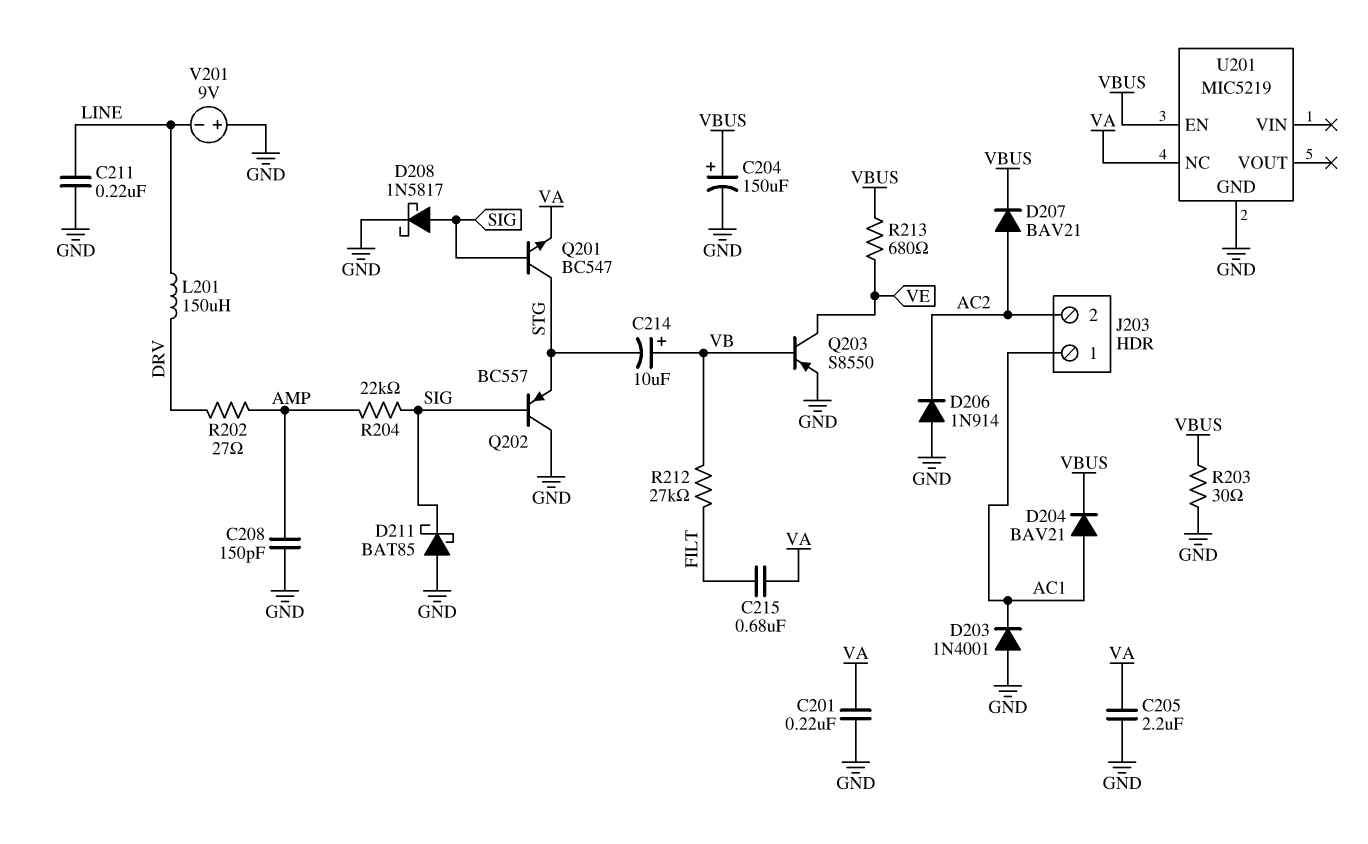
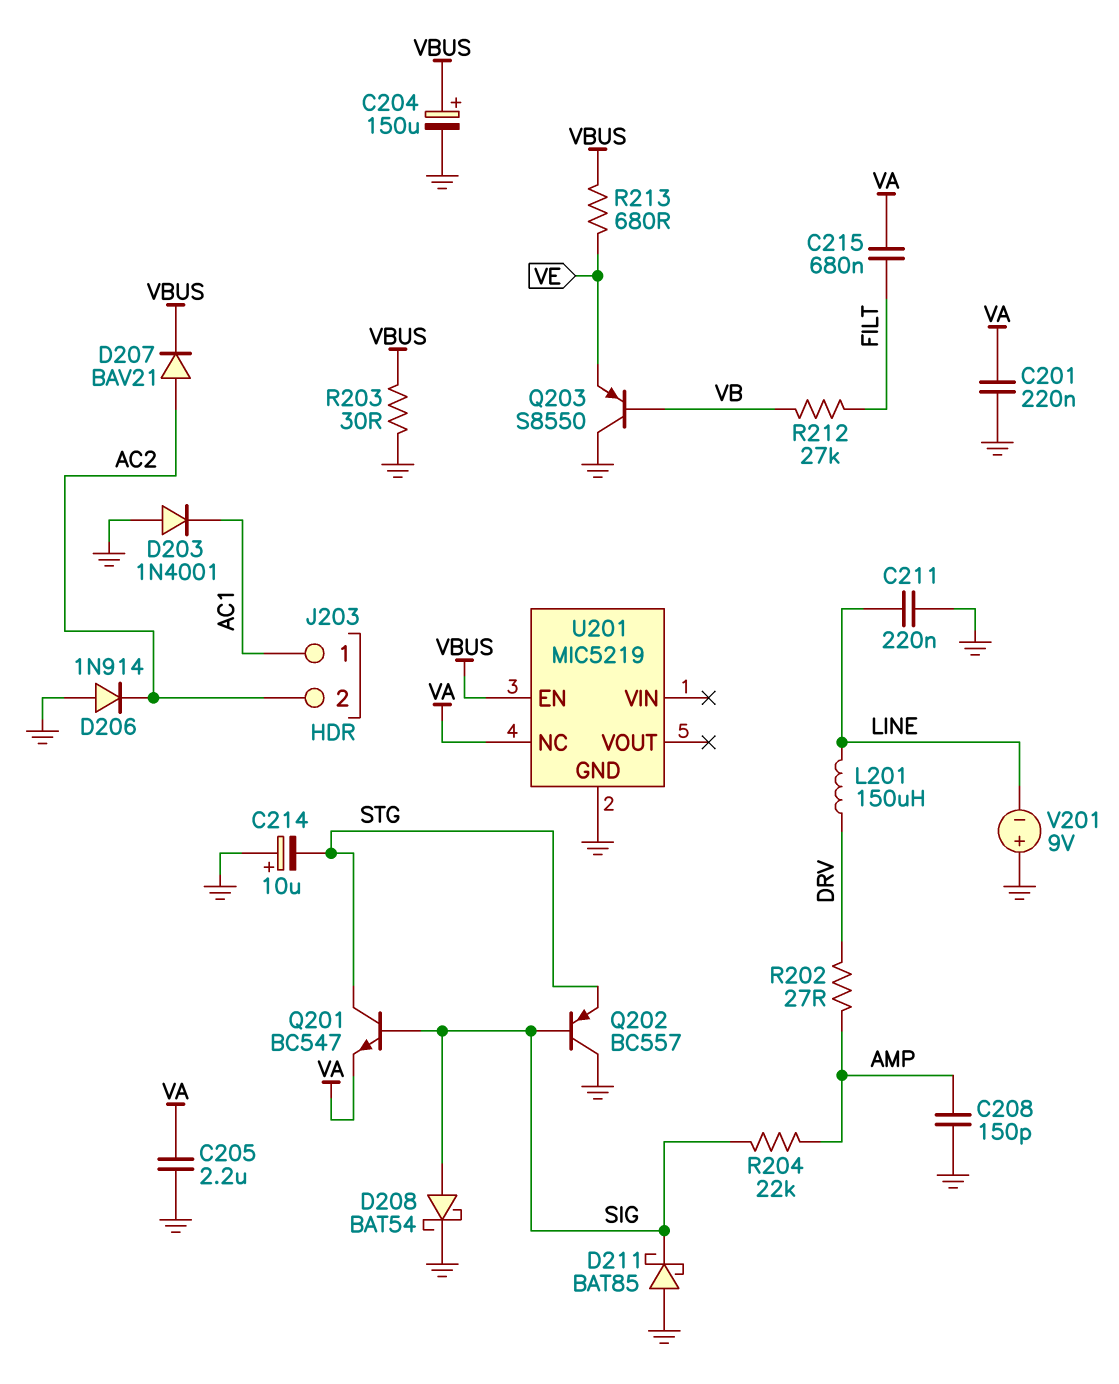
C214: 10uF (plus VB, minus STG) -> 10uF (plus GND, minus STG)
D204: diode BAV21 (A AC1, K VBUS) -> none
D208: schottky 1N5817 (A SIG, K GND) -> schottky BAT54 (A SIG, K GND)
Q203: PNP S8550 (B VB, C VE, E GND) -> PNP S8550 (B VB, C GND, E VE)

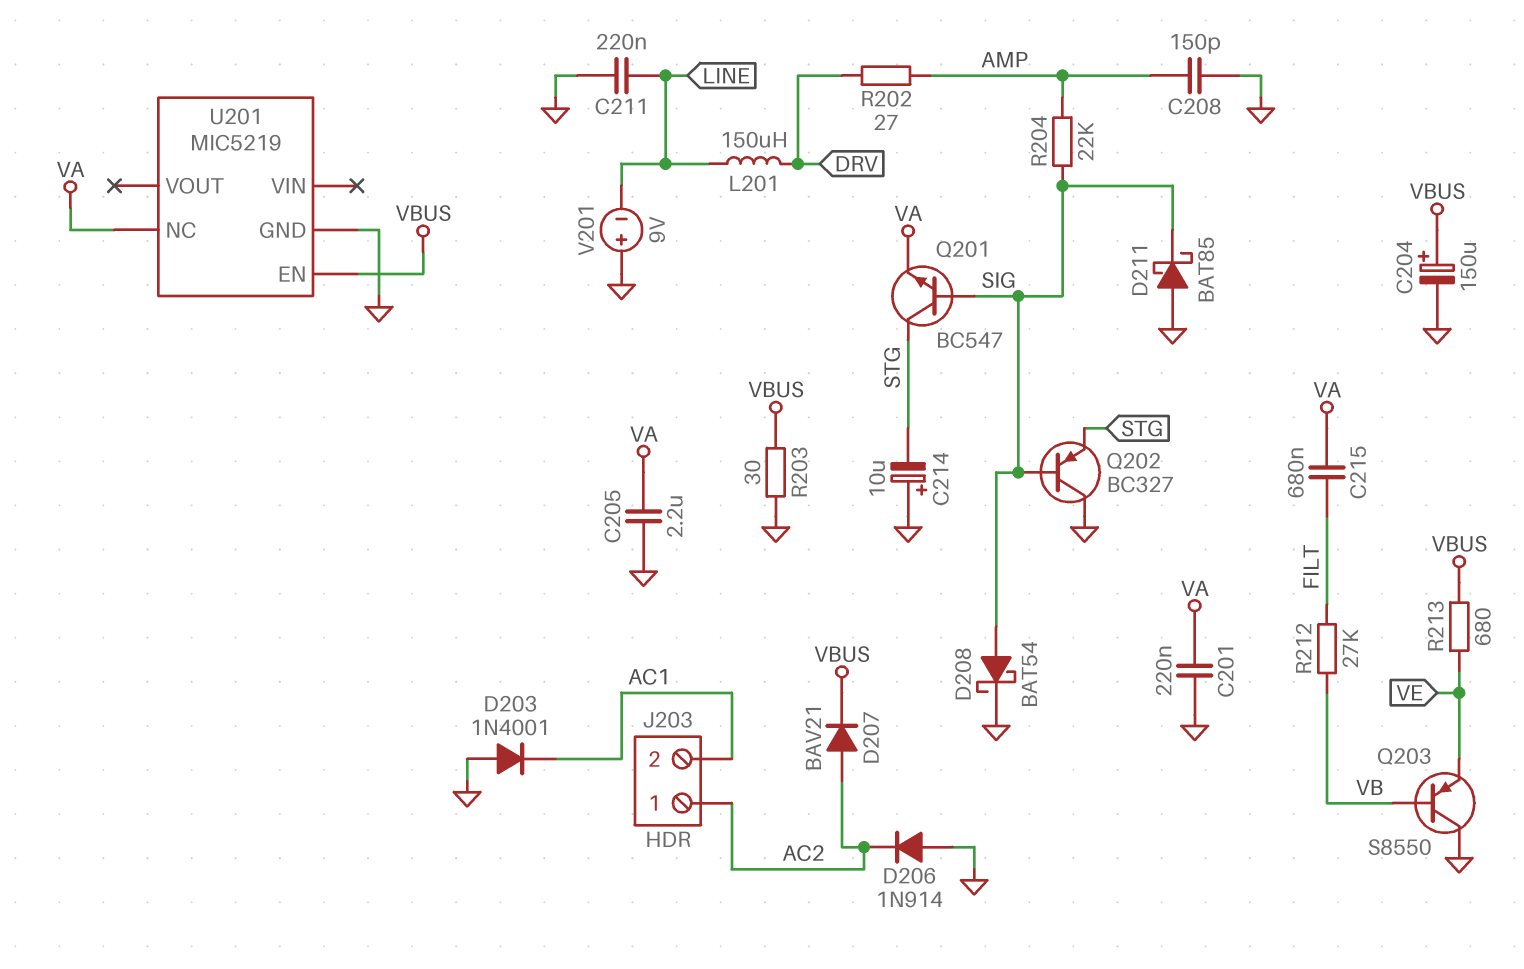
J203 pin 1: AC1 -> AC2
J203 pin 2: AC2 -> AC1
Q202: PNP BC557 (B SIG, C GND, E STG) -> PNP BC327 (B SIG, C GND, E STG)

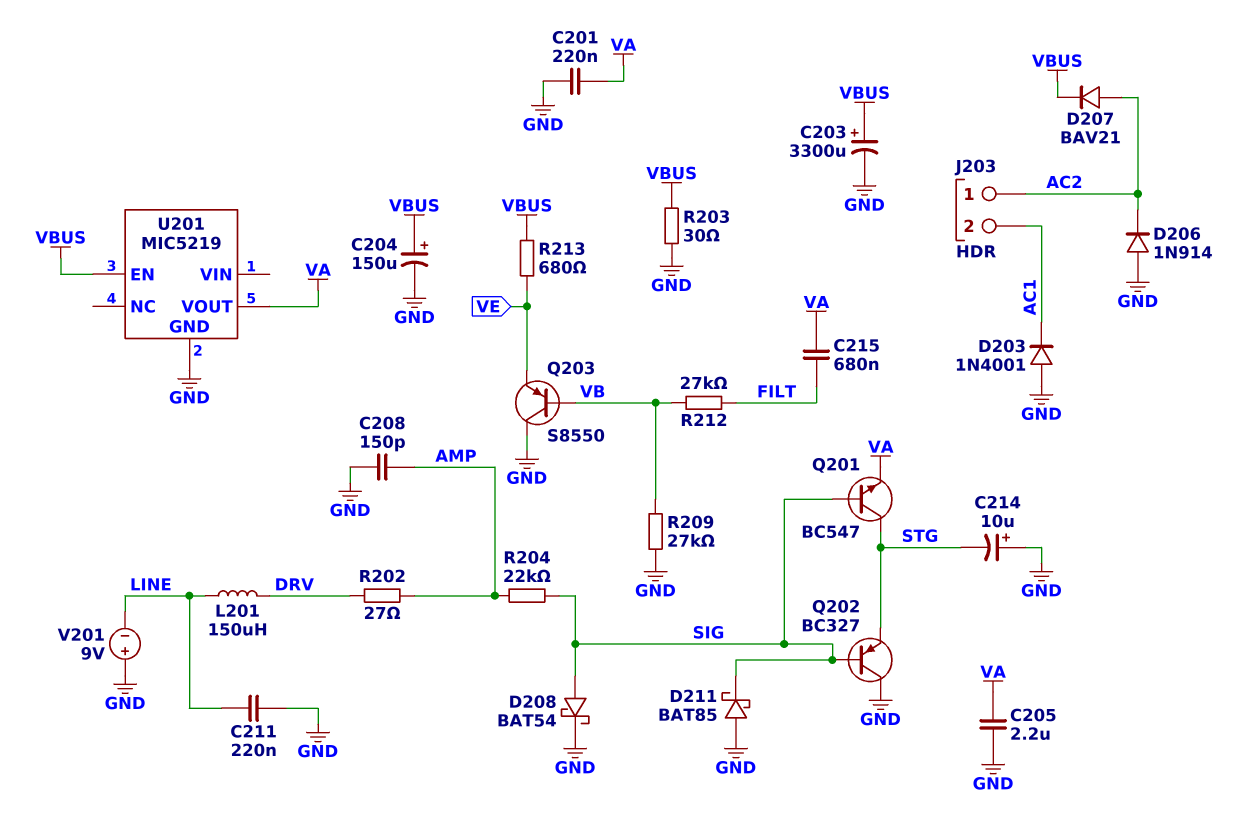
C203: none -> 3300uF (plus VBUS, minus GND)
R209: none -> 27k (GND, VB)
U201 pin NC: VA -> none
U201 pin VOUT: none -> VA

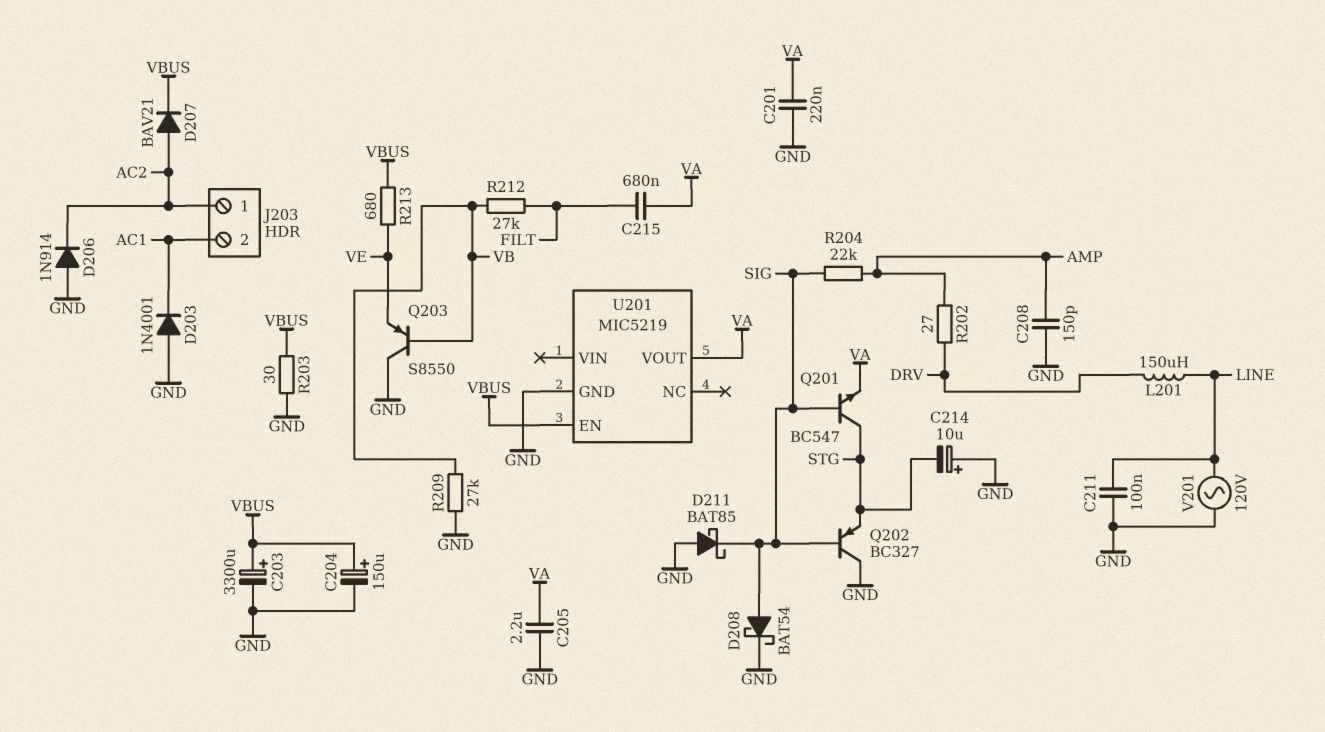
C211: 220nF (GND, LINE) -> 100nF (GND, LINE)
V201: 9V (plus GND, minus LINE) -> AC 120V (GND, LINE)

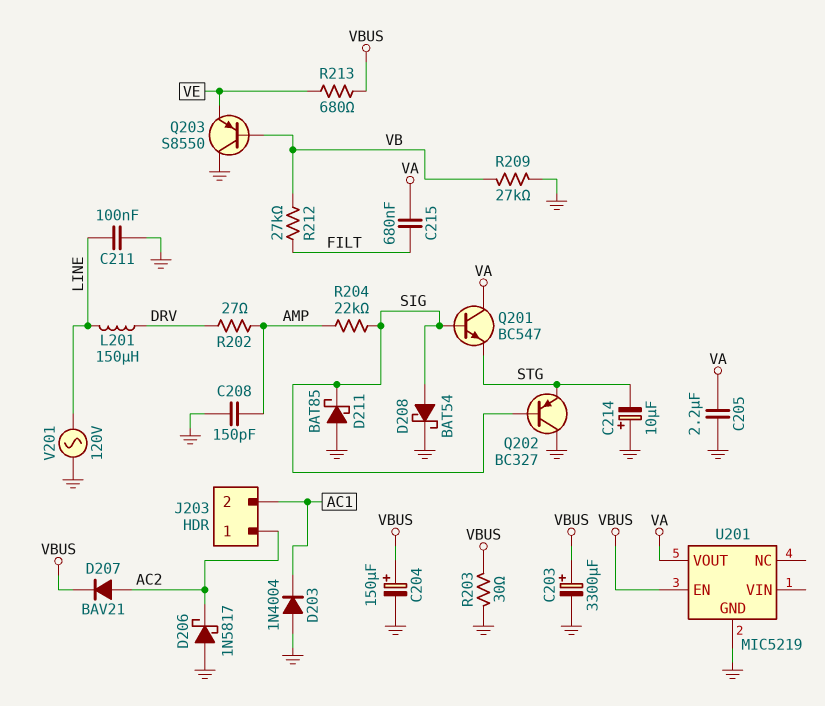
C201: 220nF (GND, VA) -> none
D203: diode 1N4001 (A GND, K AC1) -> diode 1N4004 (A GND, K AC1)
D206: diode 1N914 (A GND, K AC2) -> schottky 1N5817 (A GND, K AC2)
Q201: NPN BC547 (B SIG, C STG, E VA) -> NPN BC547 (B SIG, C VA, E STG)

